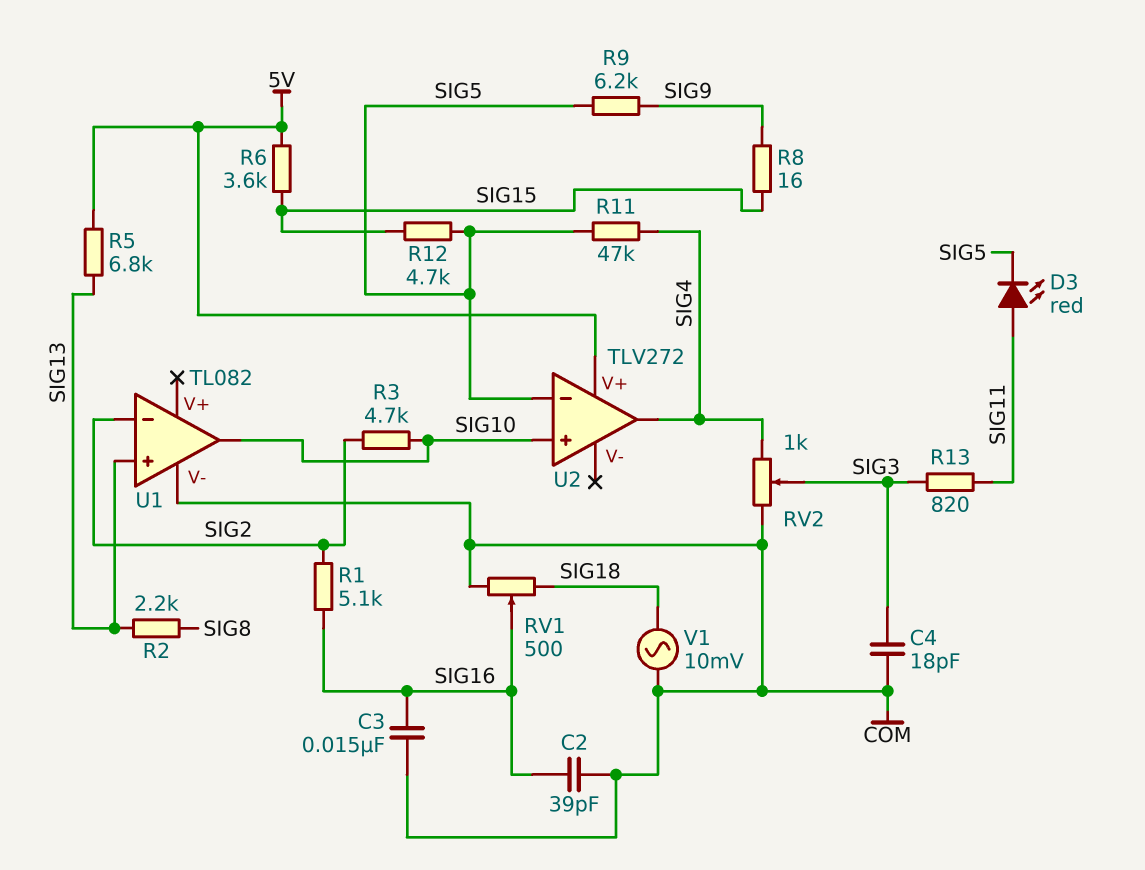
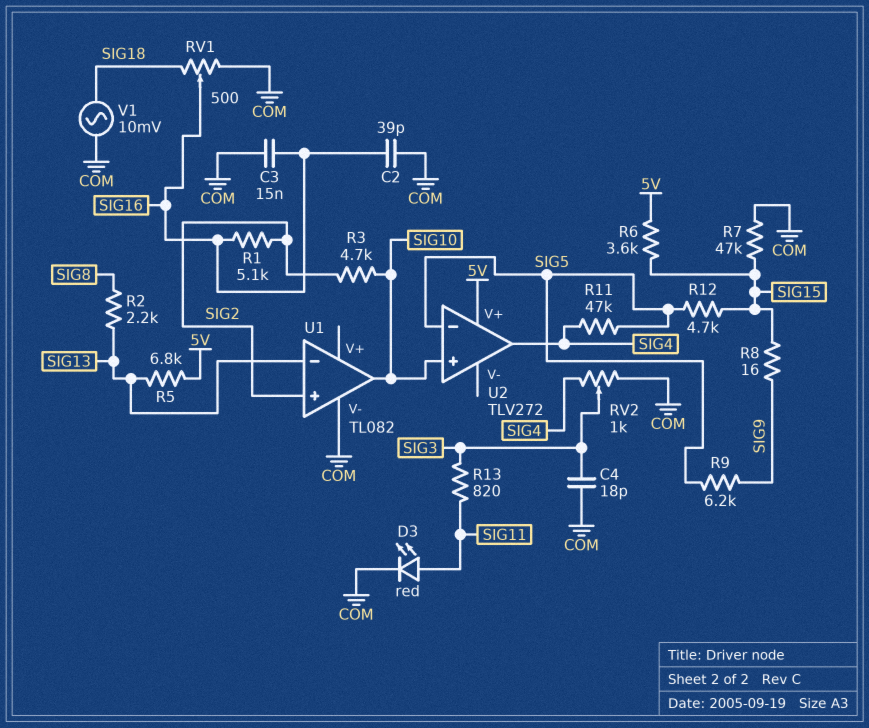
D3: LED red (A SIG11, K SIG5) -> LED red (A SIG11, K COM)
R7: none -> 47k (COM, SIG15)
U1 pin in+: SIG13 -> SIG2
U1 pin in-: SIG2 -> SIG13

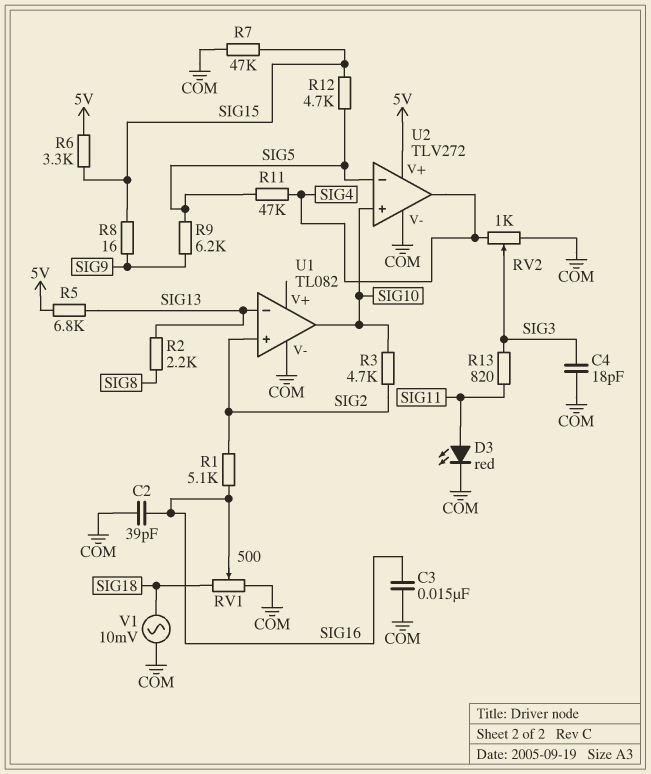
R6: 3.6k (5V, SIG15) -> 3.3k (5V, SIG15)
U2 pin V-: none -> COM

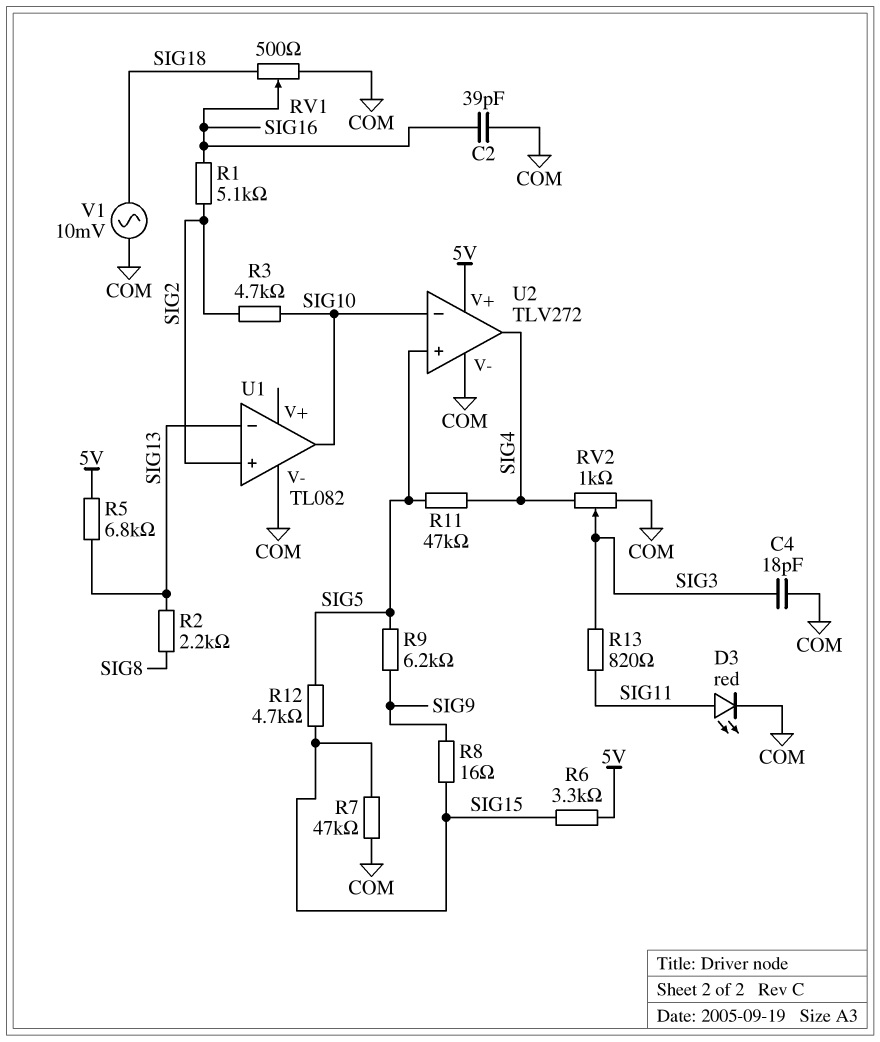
C3: 15nF (COM, SIG16) -> none
U2 pin in+: SIG10 -> SIG5
U2 pin in-: SIG5 -> SIG10

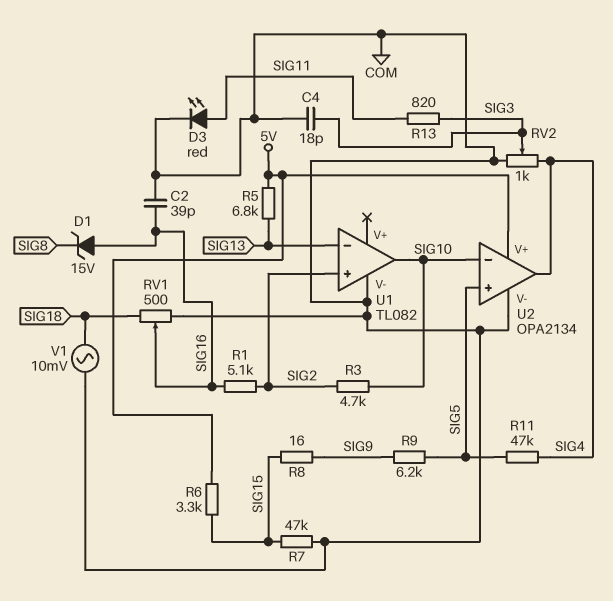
D1: none -> zener 15V (A SIG16, K SIG8)
R2: 2.2k (SIG8, SIG13) -> none
R12: 4.7k (SIG5, SIG15) -> none
U2: TLV272 -> OPA2134

